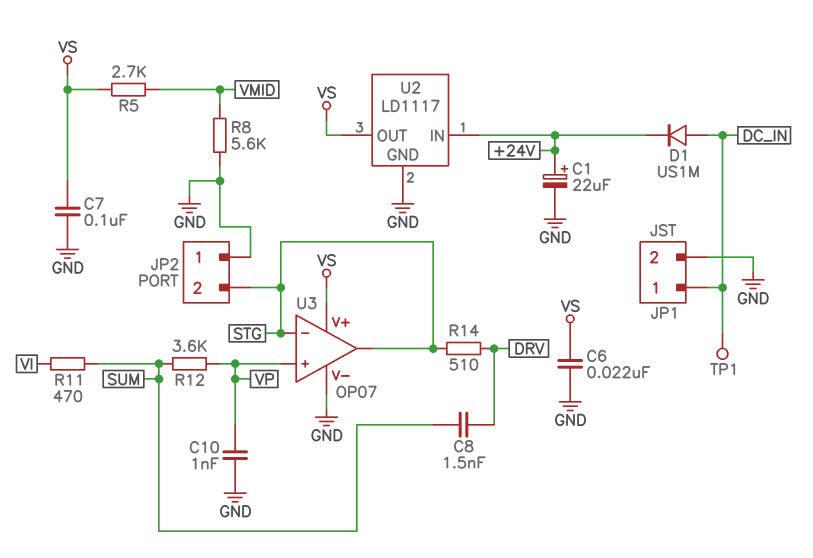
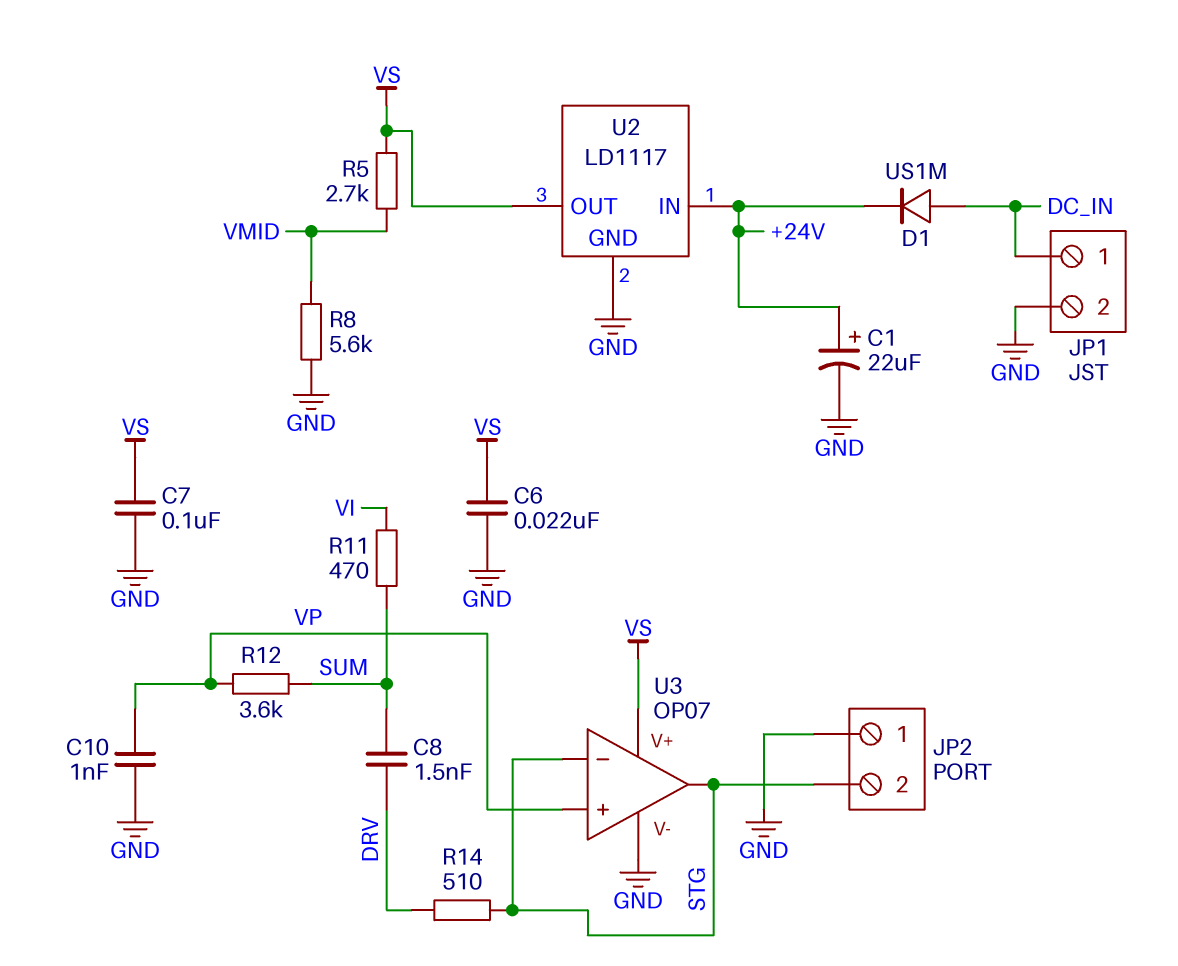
TP1: test point (DC_IN) -> none

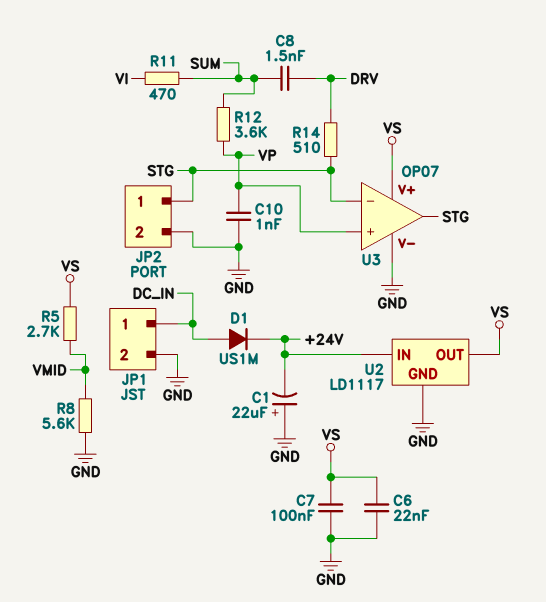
C1: 22uF (plus +24V, minus GND) -> 22uF (plus GND, minus +24V)
JP2 pin 1: GND -> STG
JP2 pin 2: STG -> GND

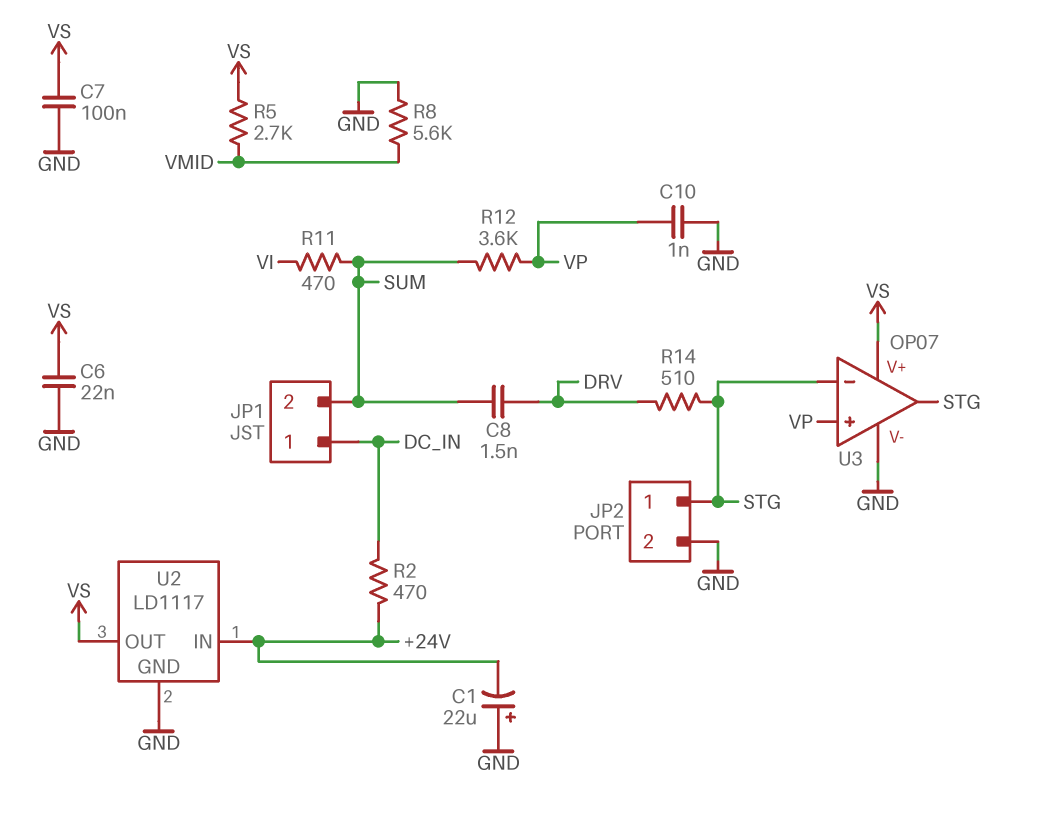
D1: diode US1M (A DC_IN, K +24V) -> none
JP1 pin 2: GND -> SUM
R2: none -> 470 (+24V, DC_IN)

